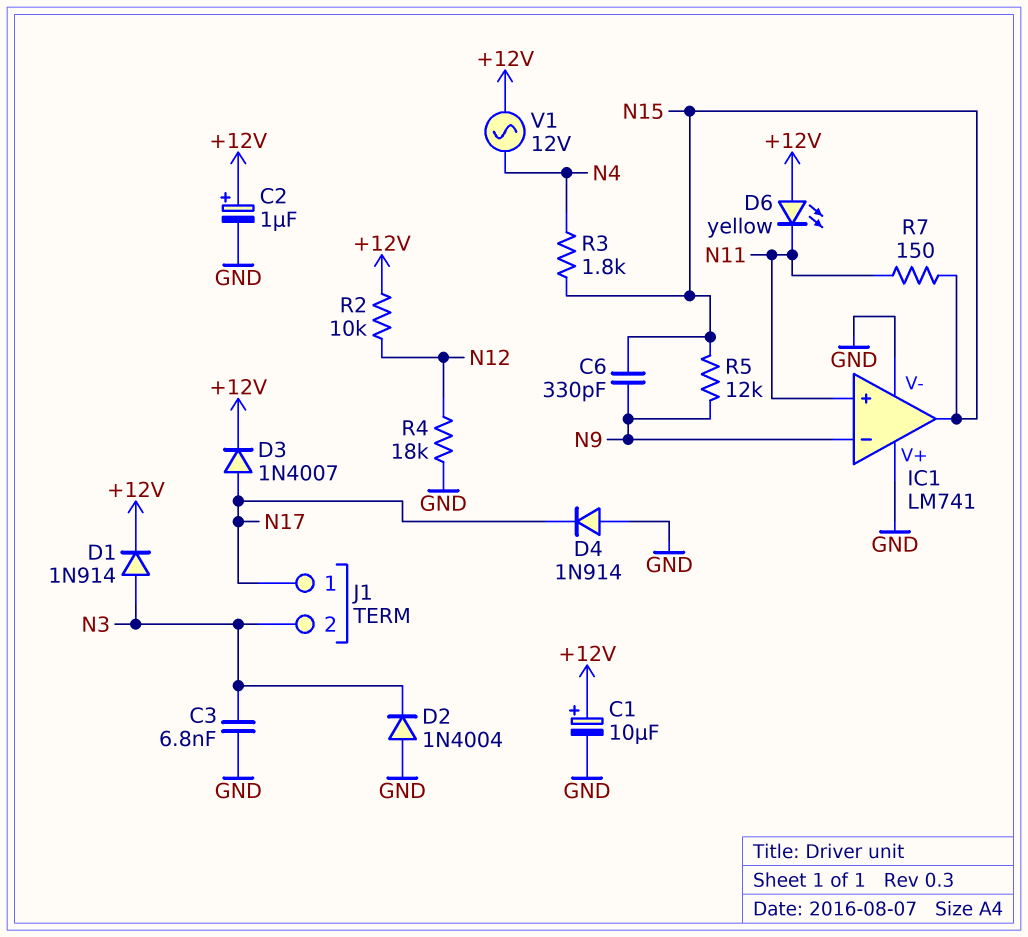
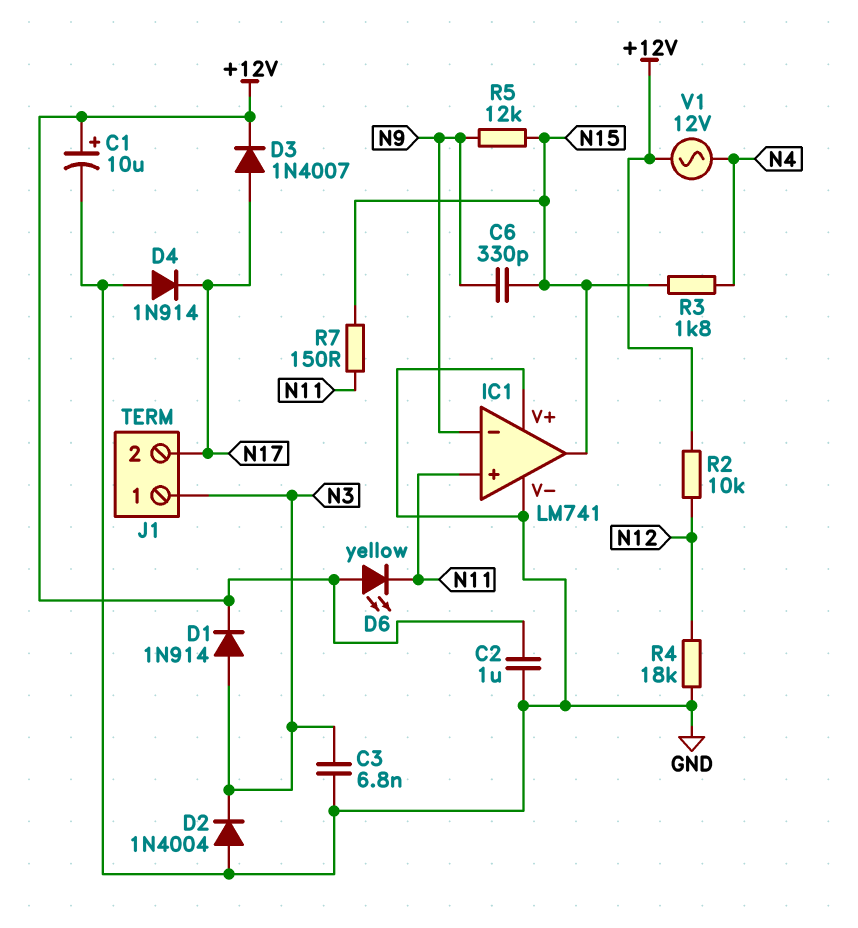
C2: 1uF (plus +12V, minus GND) -> 1uF (+12V, GND)
J1 pin 1: N17 -> N3
J1 pin 2: N3 -> N17

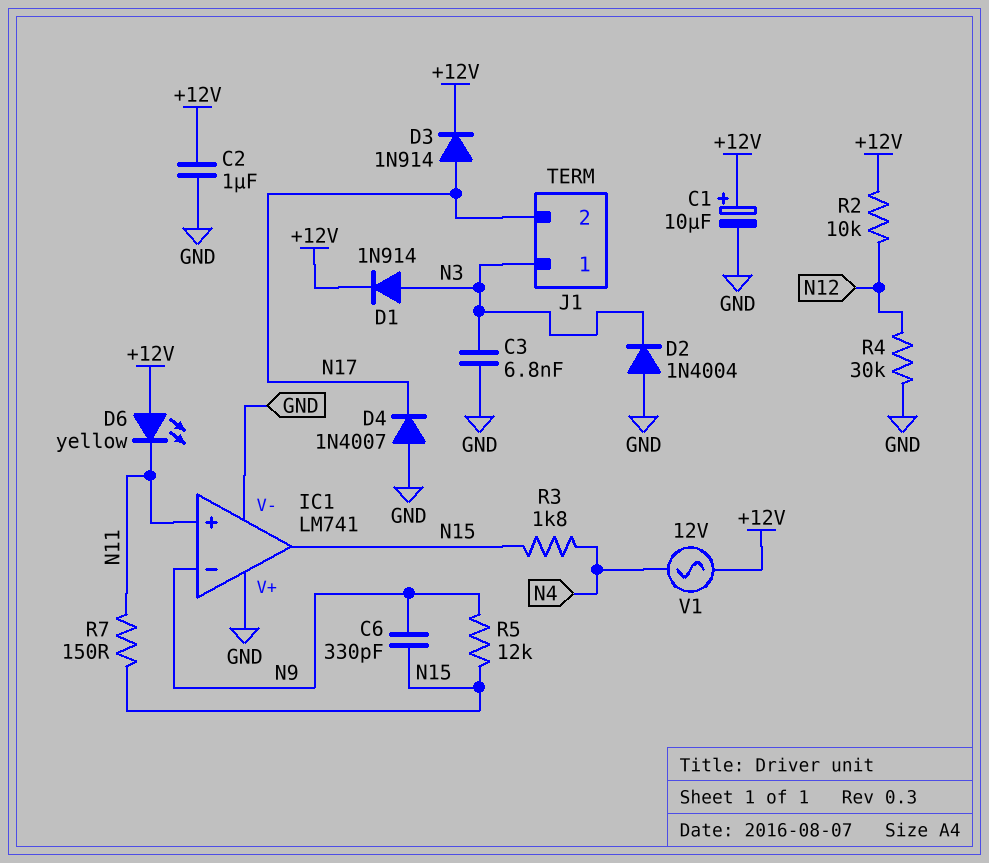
D3: diode 1N4007 (A N17, K +12V) -> diode 1N914 (A N17, K +12V)
D4: diode 1N914 (A GND, K N17) -> diode 1N4007 (A GND, K N17)
R4: 18k (GND, N12) -> 30k (GND, N12)

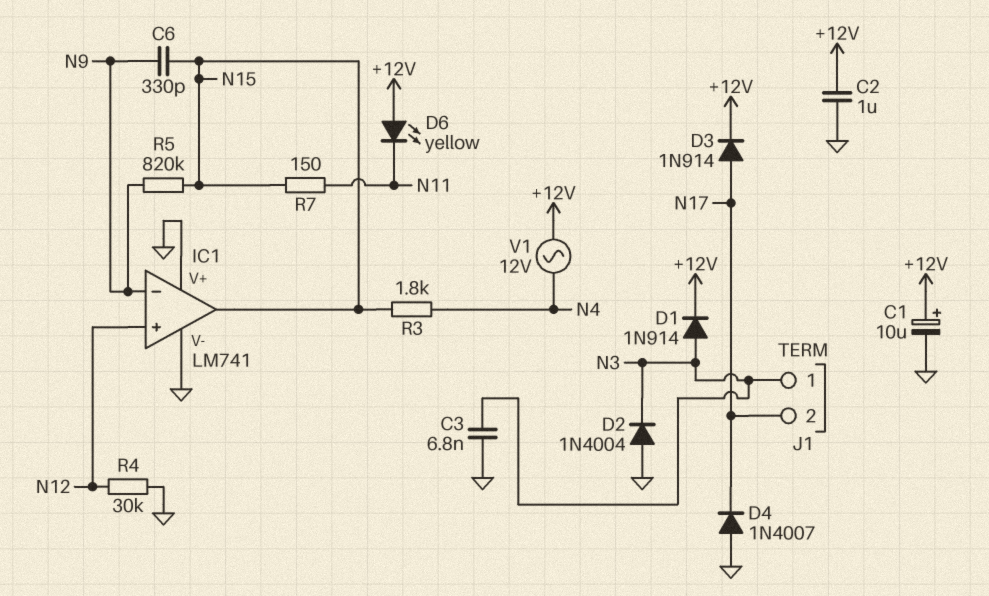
IC1 pin in+: N11 -> N12
R2: 10k (+12V, N12) -> none
R5: 12k (N9, N15) -> 820k (N9, N15)

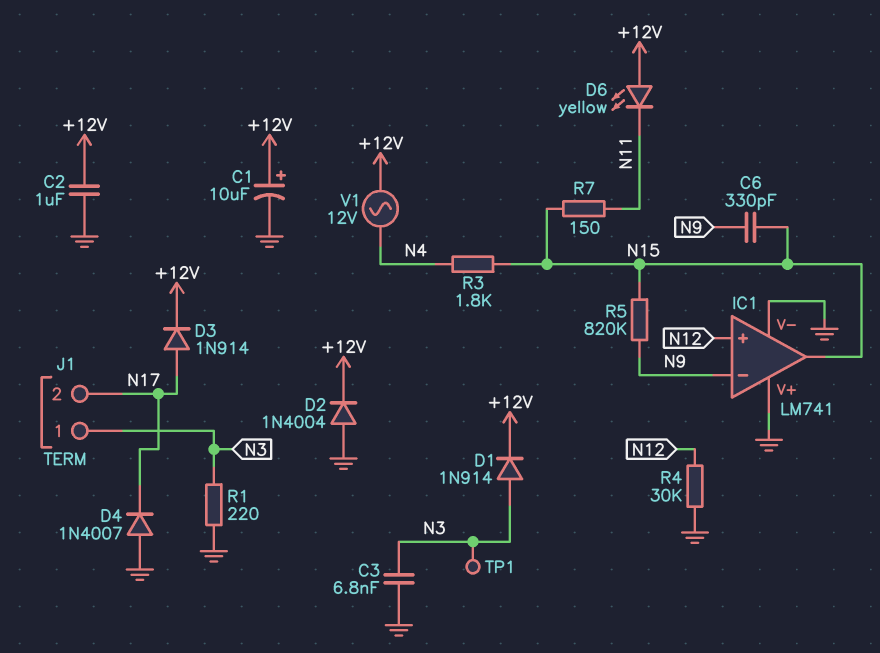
D2: diode 1N4004 (A GND, K N3) -> diode 1N4004 (A GND, K +12V)
R1: none -> 220 (GND, N3)
TP1: none -> test point (N3)

